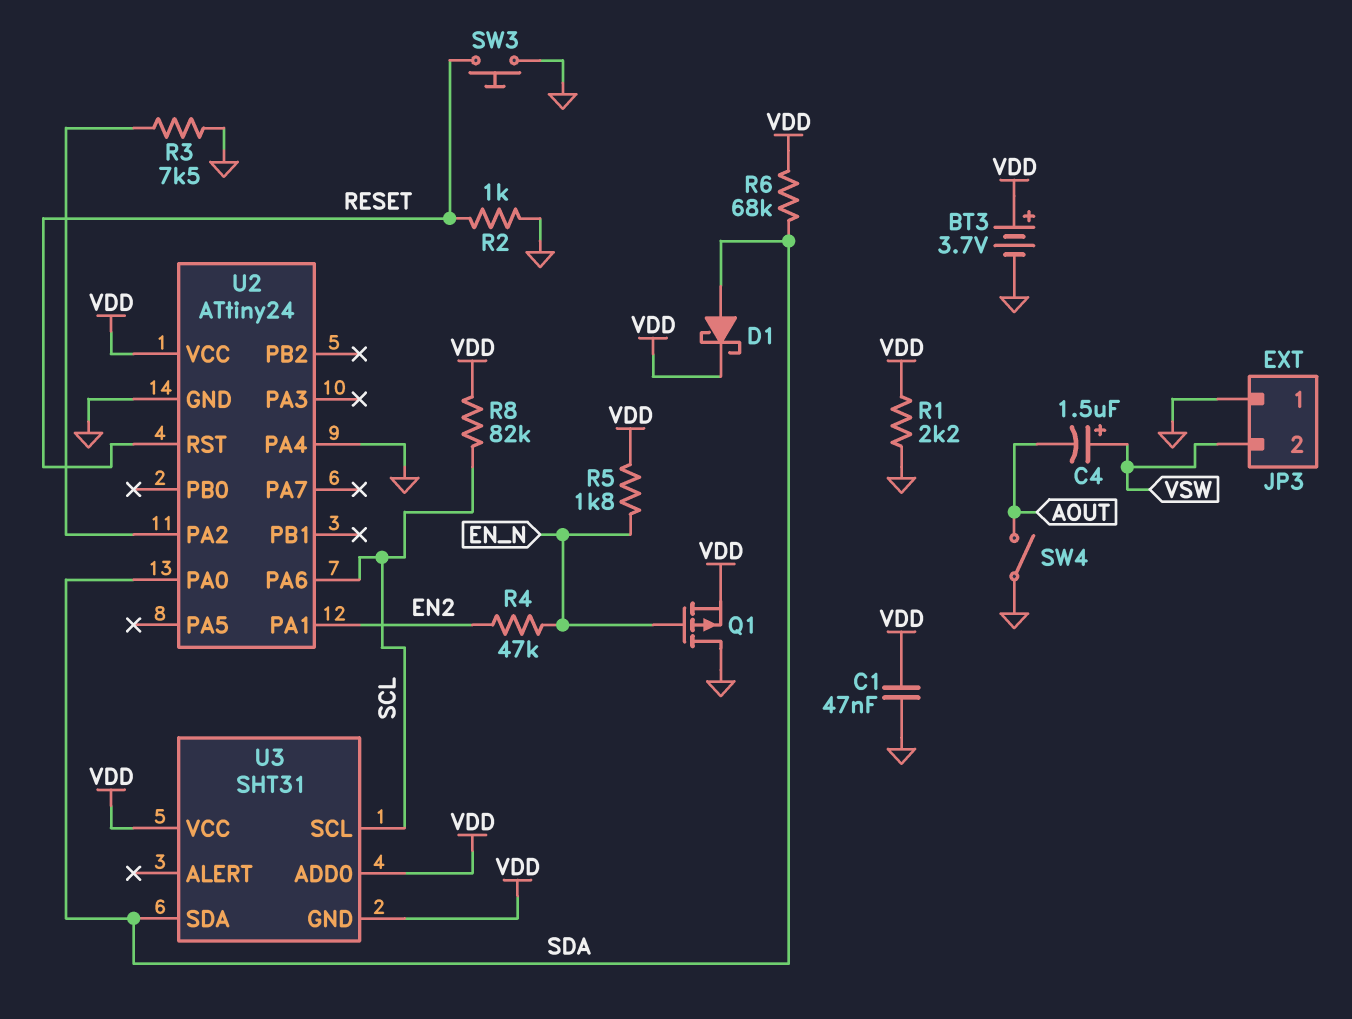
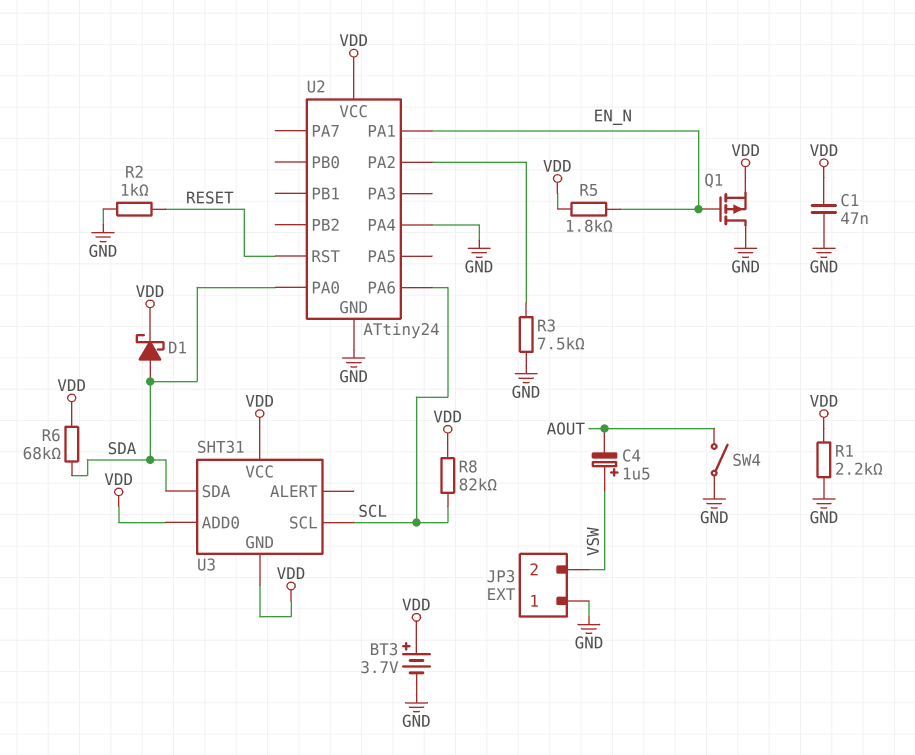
R4: 47k (EN2, EN_N) -> none
SW3: button (GND, RESET) -> none
U2 pin PA1: EN2 -> EN_N

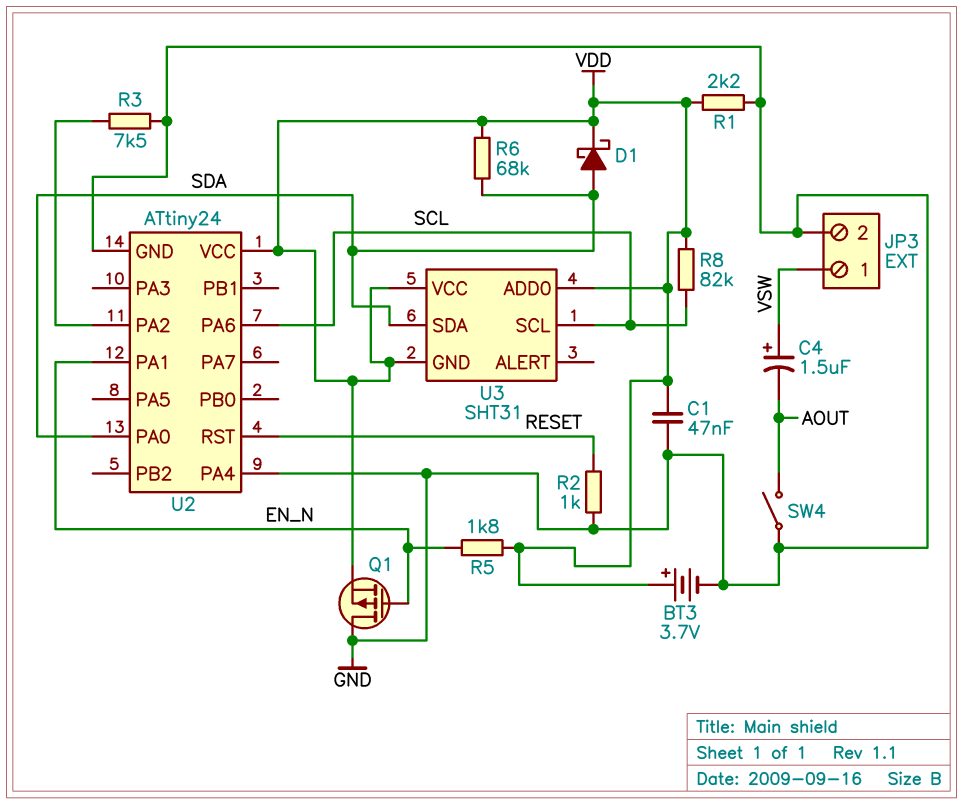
JP3 pin 1: GND -> VSW
JP3 pin 2: VSW -> GND

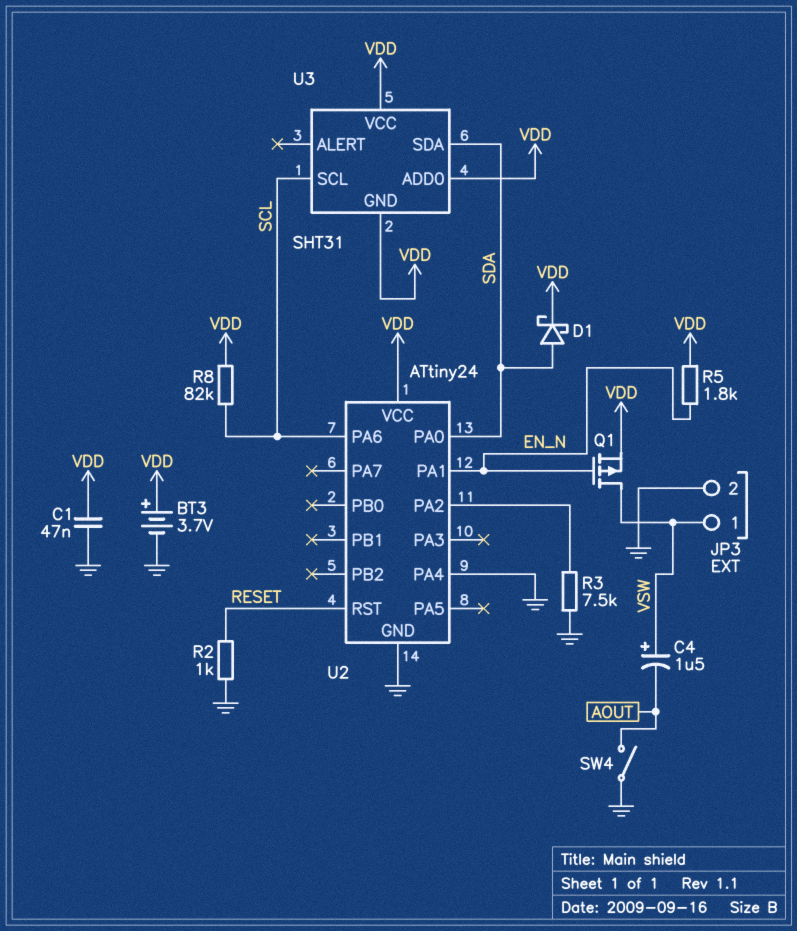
Q1: PMOS (G EN_N, D GND, S VDD) -> PMOS (G EN_N, D VSW, S VDD)
R1: 2.2k (GND, VDD) -> none
R6: 68k (SDA, VDD) -> none

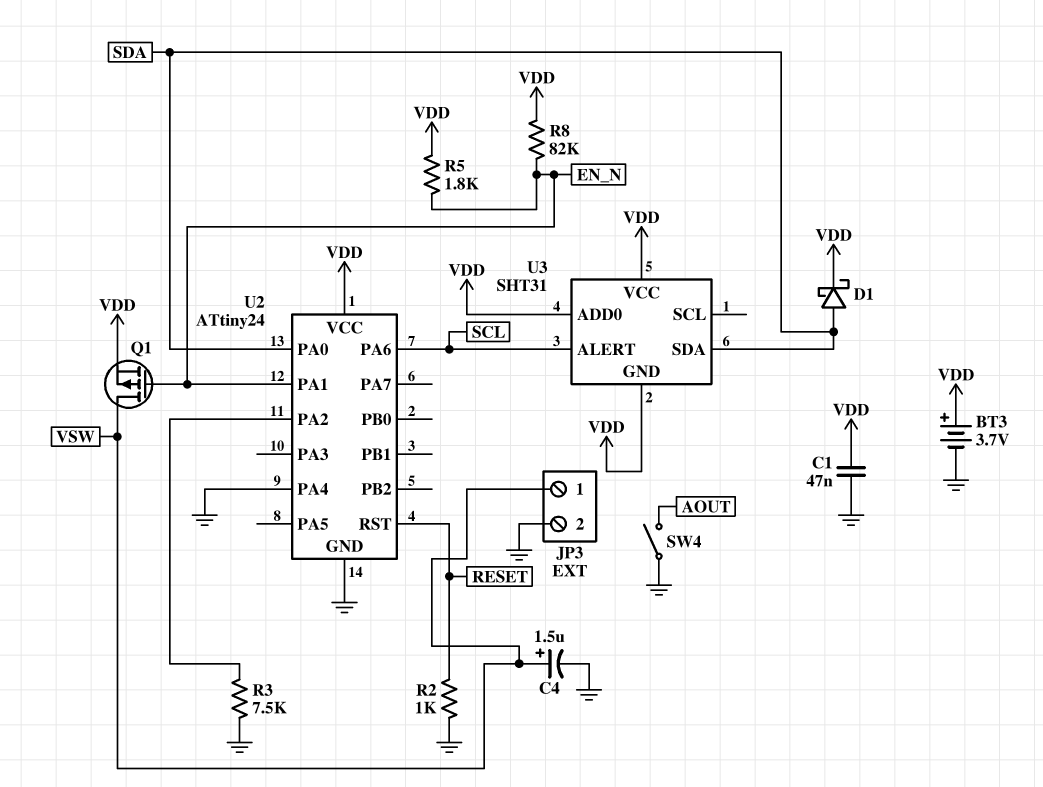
C4: 1.5uF (plus VSW, minus AOUT) -> 1.5uF (plus VSW, minus GND)
R8: 82k (SCL, VDD) -> 82k (EN_N, VDD)
U3 pin ALERT: none -> SCL
U3 pin SCL: SCL -> none

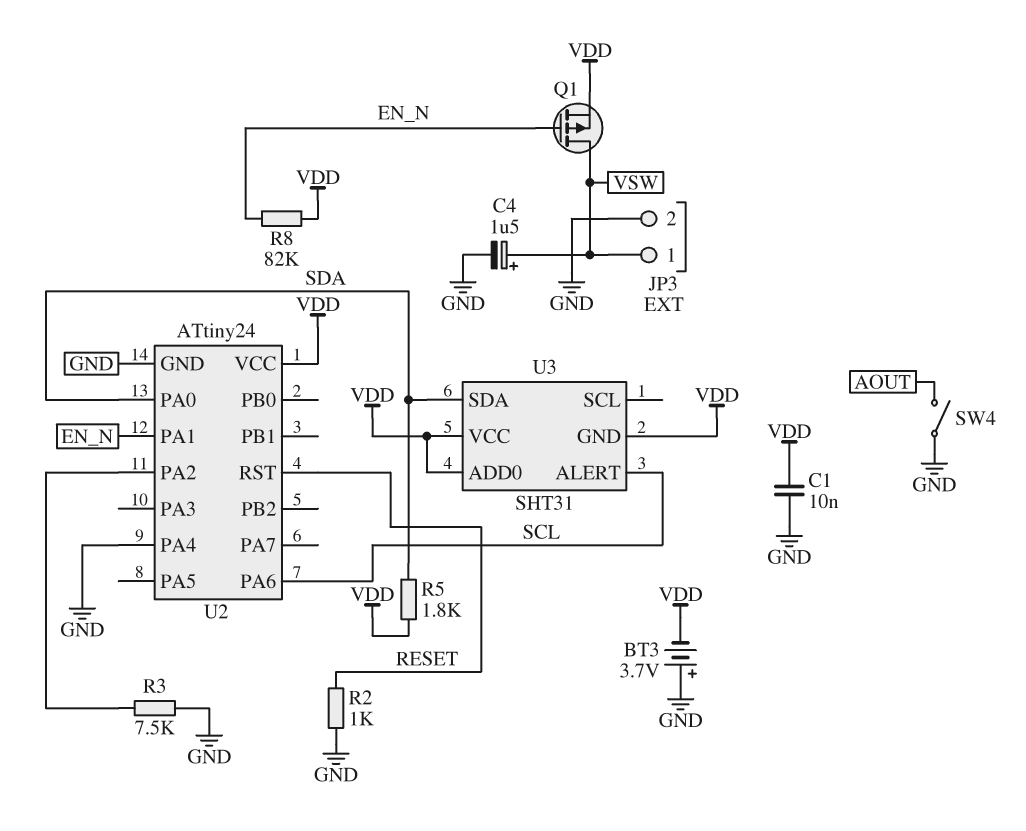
BT3: 3.7V (plus VDD, minus GND) -> 3.7V (plus GND, minus VDD)
C1: 47nF (GND, VDD) -> 10nF (GND, VDD)
D1: schottky (A SDA, K VDD) -> none
R5: 1.8k (EN_N, VDD) -> 1.8k (SDA, VDD)

